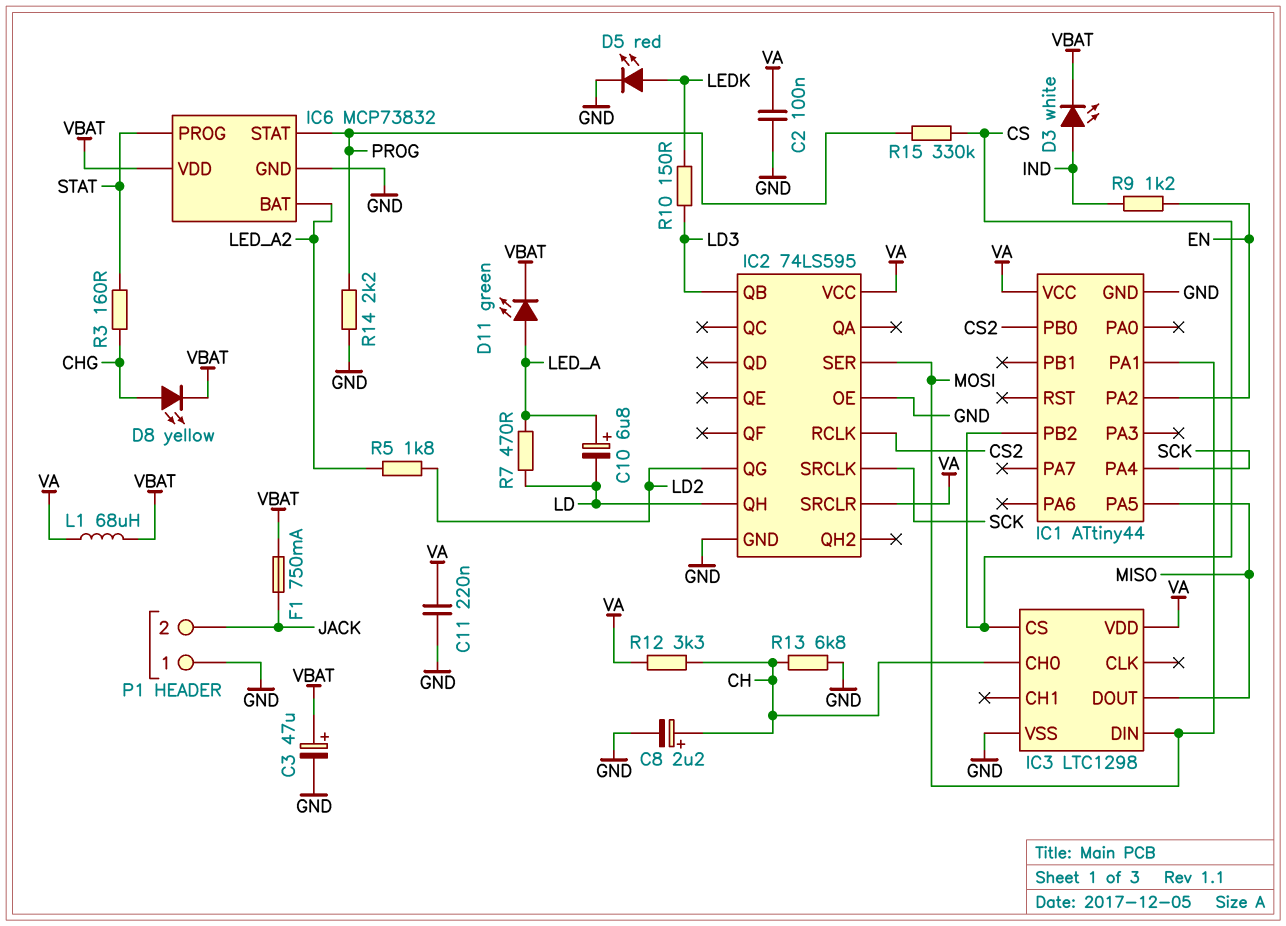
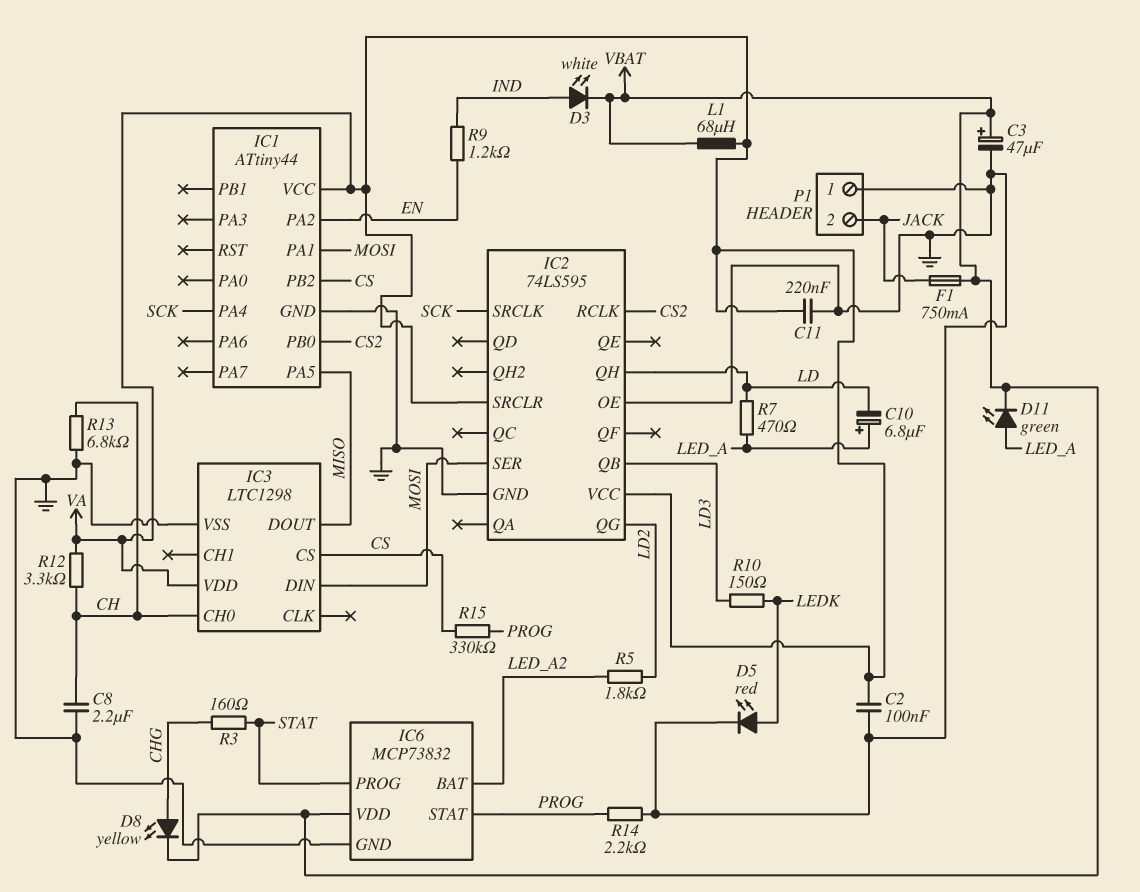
C8: 2.2uF (plus CH, minus GND) -> 2.2uF (CH, GND)

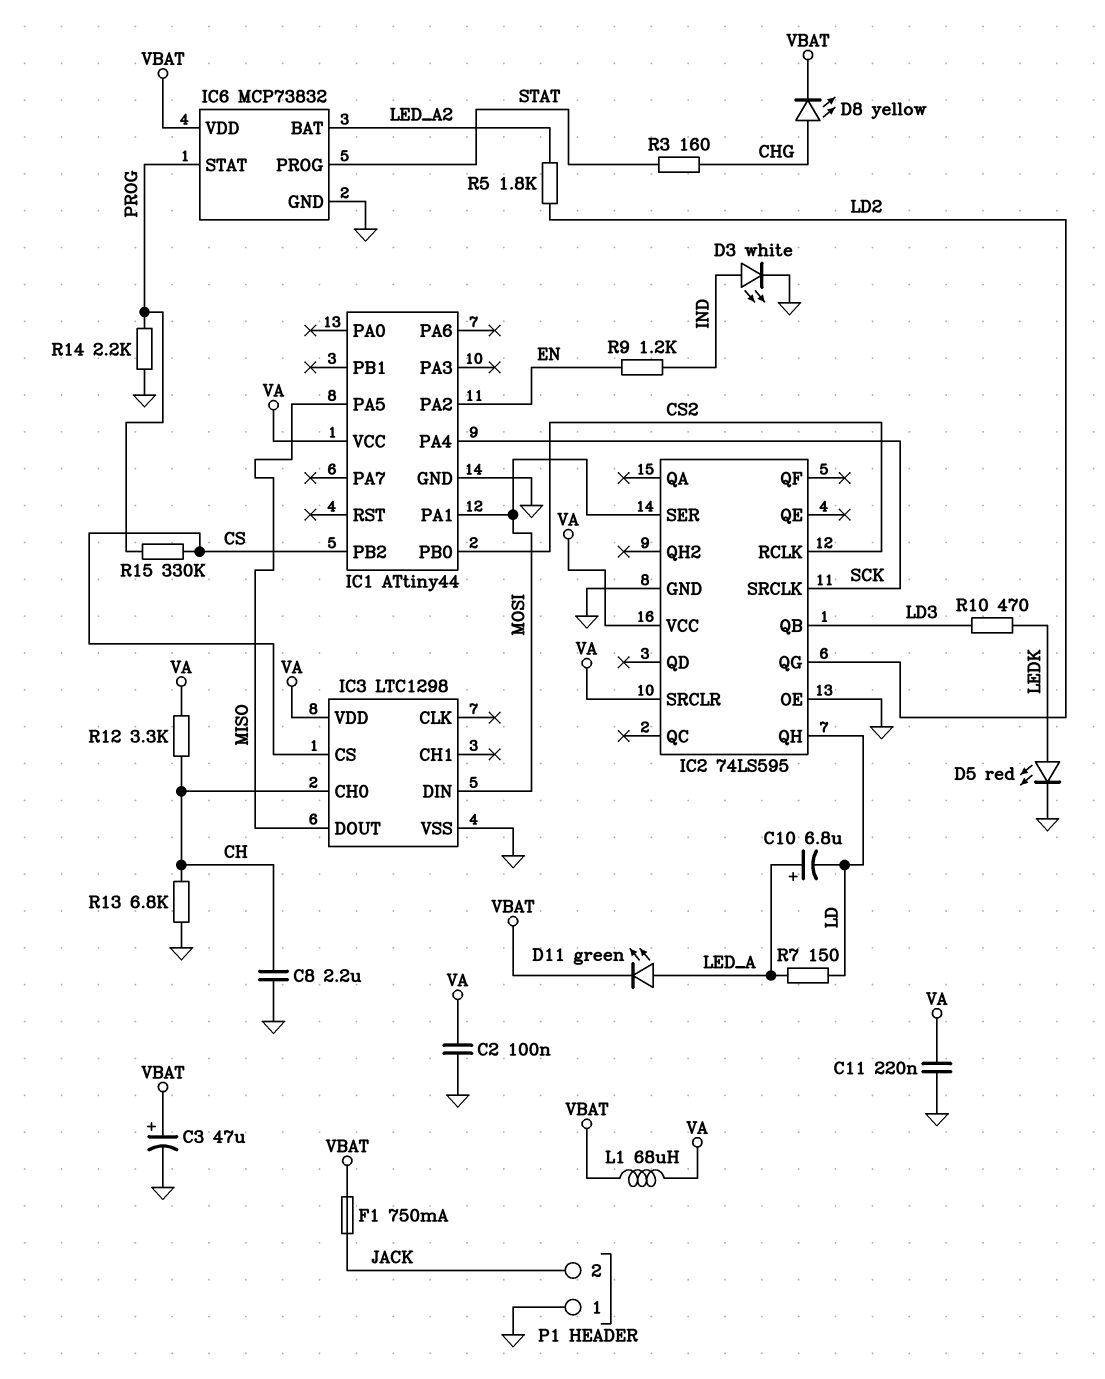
D3: LED white (A IND, K VBAT) -> LED white (A IND, K GND)
R7: 470 (LD, LED_A) -> 150 (LD, LED_A)
R10: 150 (LD3, LEDK) -> 470 (LD3, LEDK)

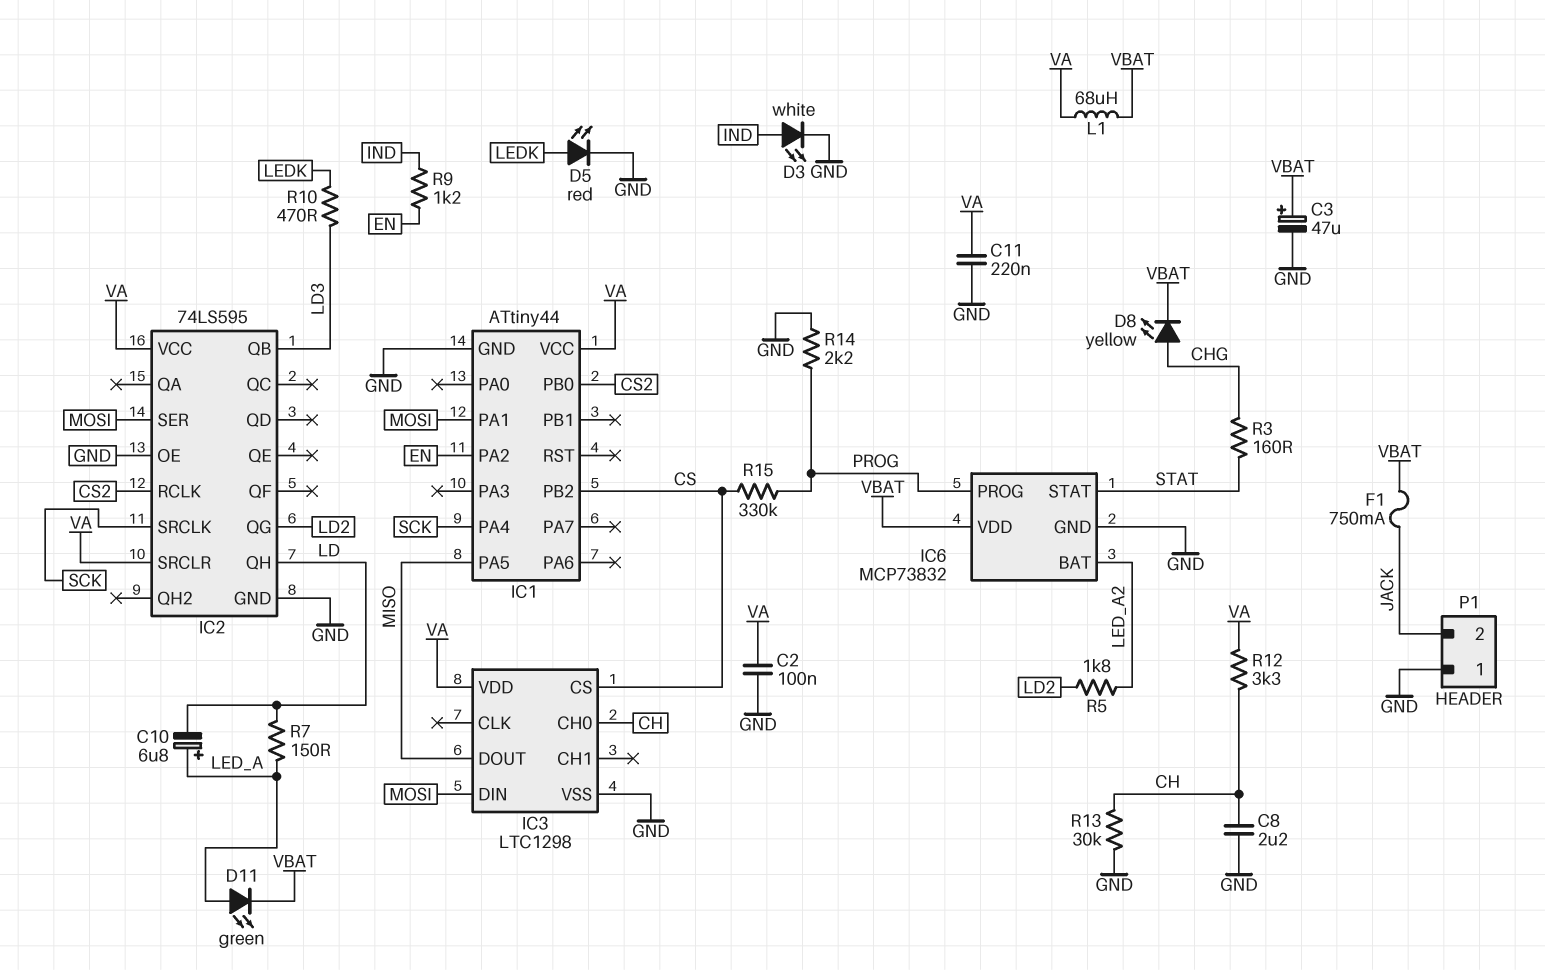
IC6 pin PROG: STAT -> PROG
IC6 pin STAT: PROG -> STAT
R13: 6.8k (CH, GND) -> 30k (CH, GND)

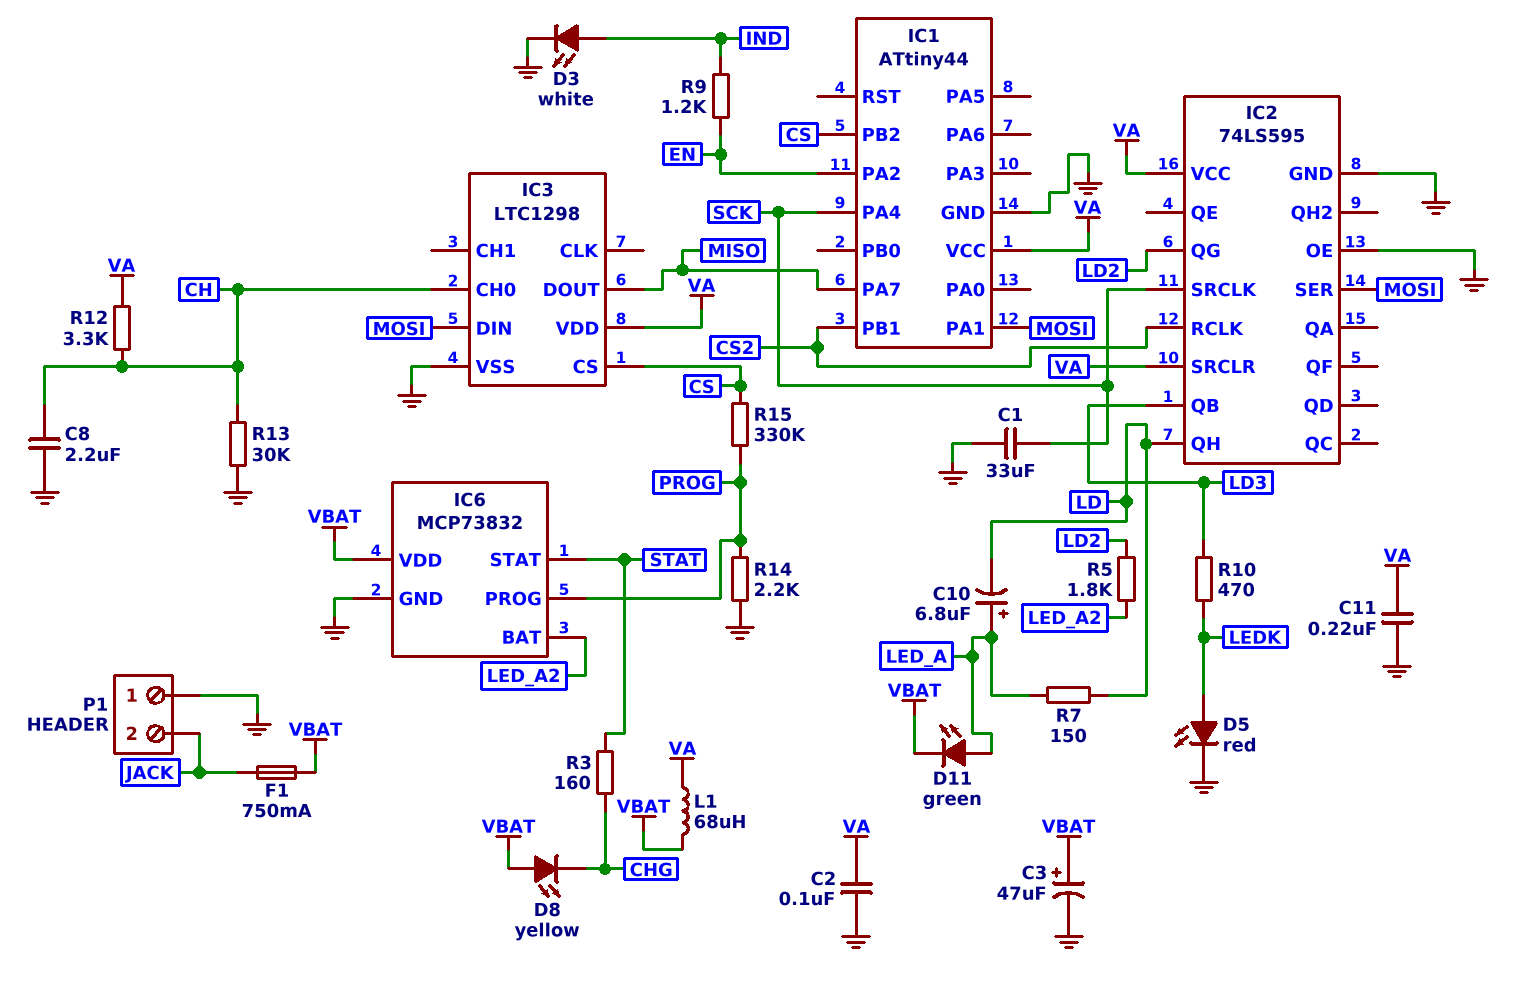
C1: none -> 33uF (GND, SCK)
D8: LED yellow (A CHG, K VBAT) -> LED yellow (A VBAT, K CHG)
IC1 pin PA5: MISO -> none
IC1 pin PA7: none -> MISO
IC1 pin PB0: CS2 -> none
IC1 pin PB1: none -> CS2

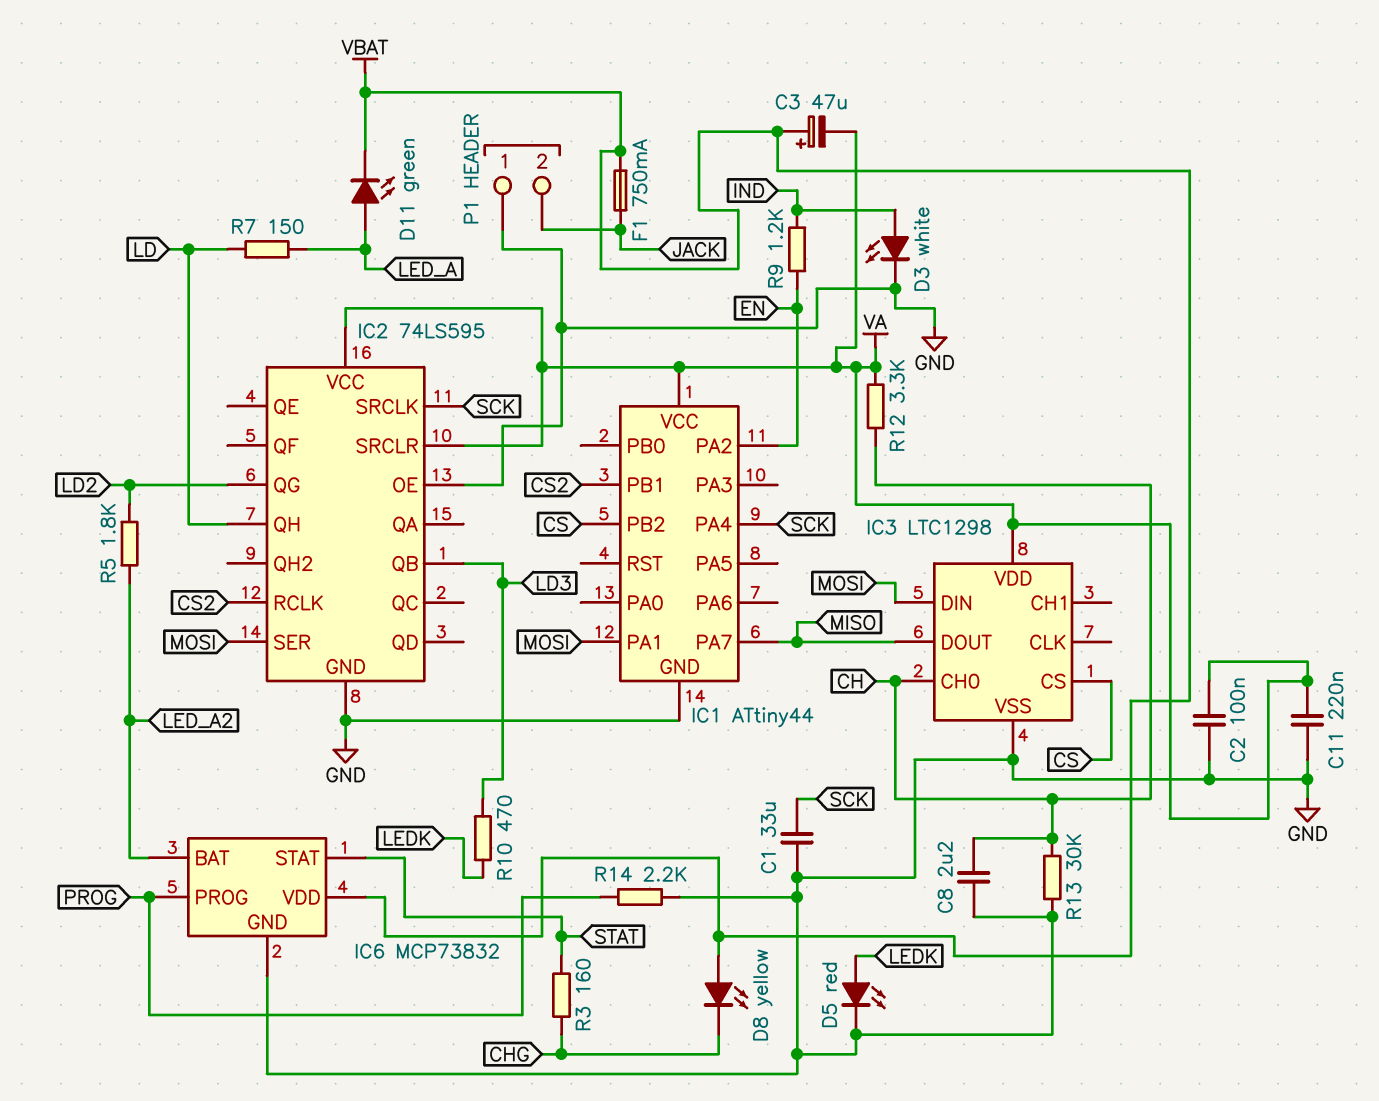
C3: 47uF (plus VBAT, minus GND) -> 47uF (plus VBAT, minus VA)
C10: 6.8uF (plus LED_A, minus LD) -> none
L1: 68uH (VA, VBAT) -> none
R15: 330k (CS, PROG) -> none

